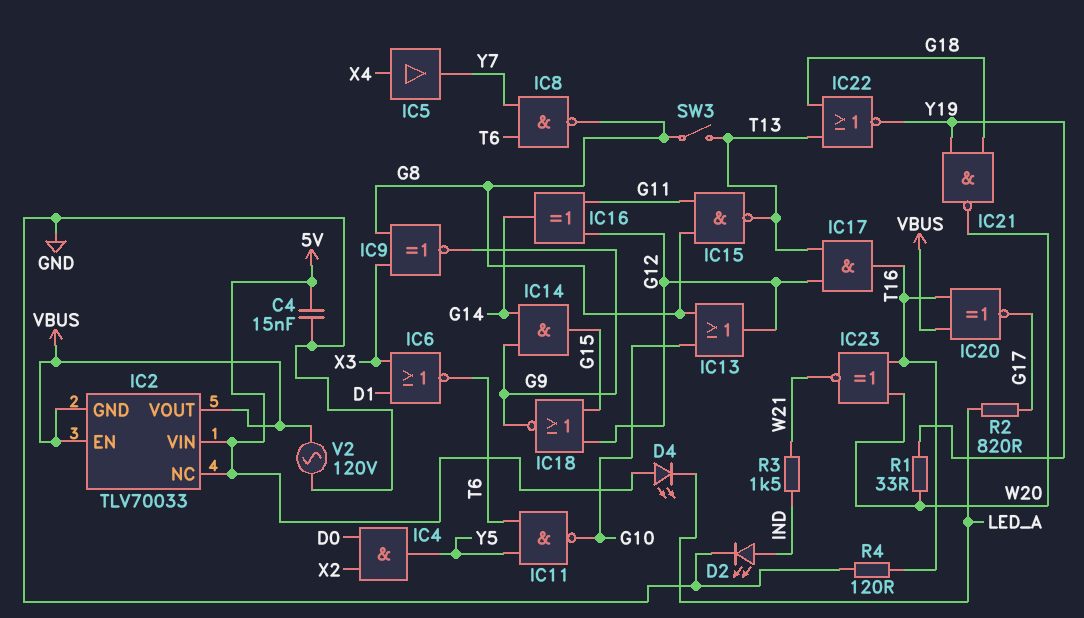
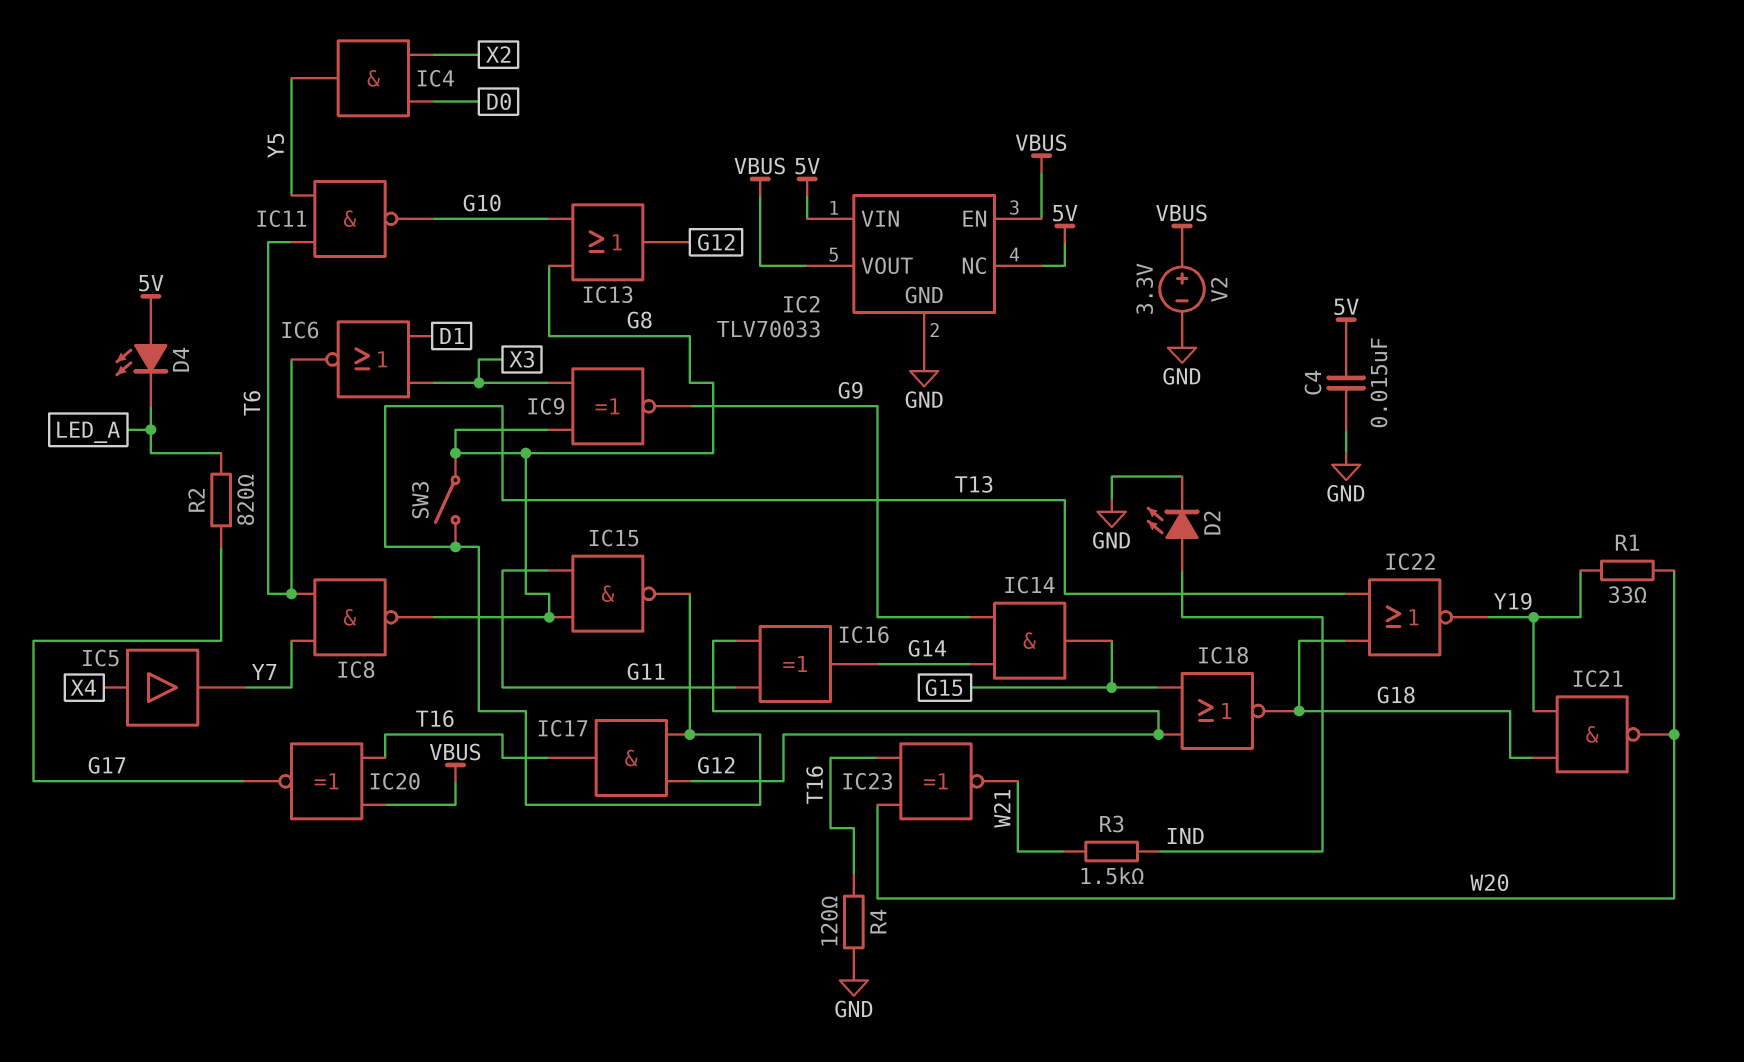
IC2 pin GND: VBUS -> GND
IC18: NOR (in G12, in G15, out G9) -> NOR (in G12, in G15, out G18)
V2: AC 120V (GND, VBUS) -> 3.3V (plus VBUS, minus GND)

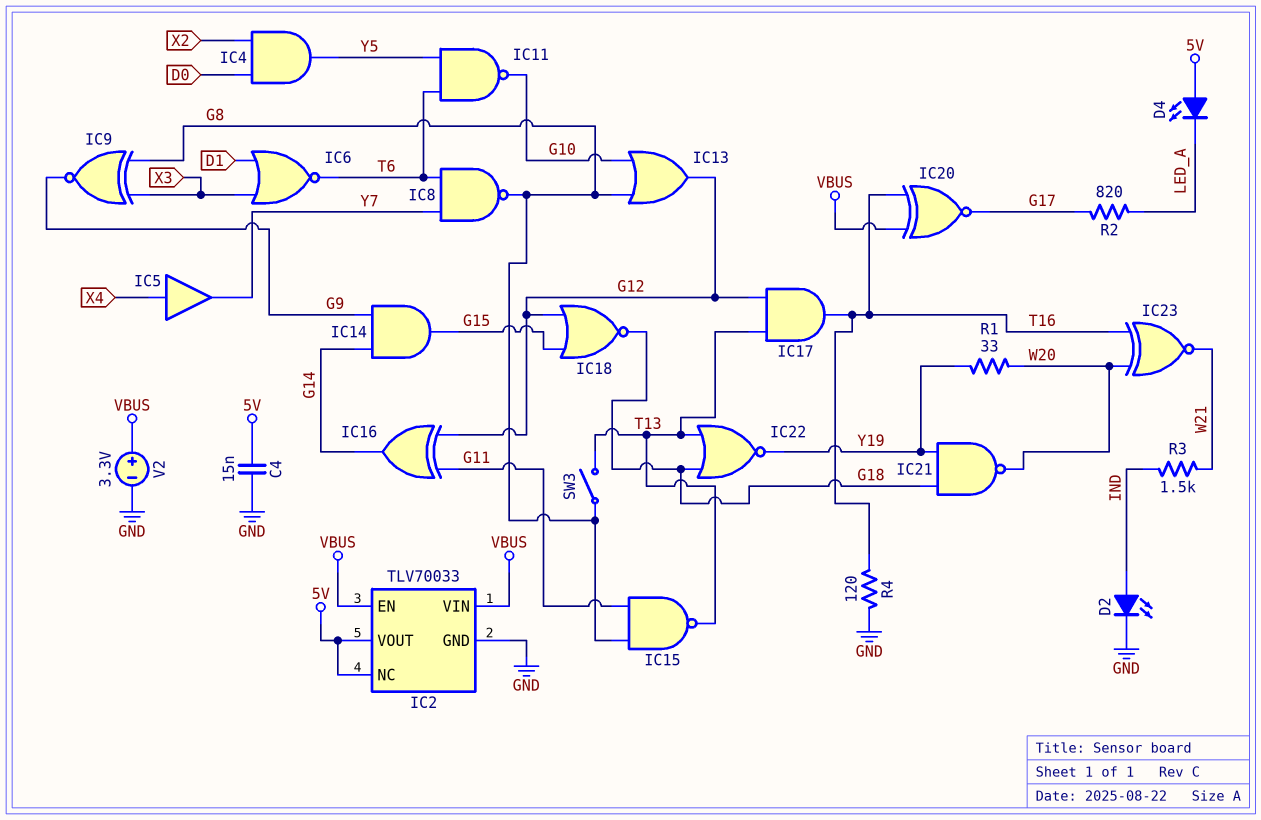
IC2 pin VIN: 5V -> VBUS
IC2 pin VOUT: VBUS -> 5V

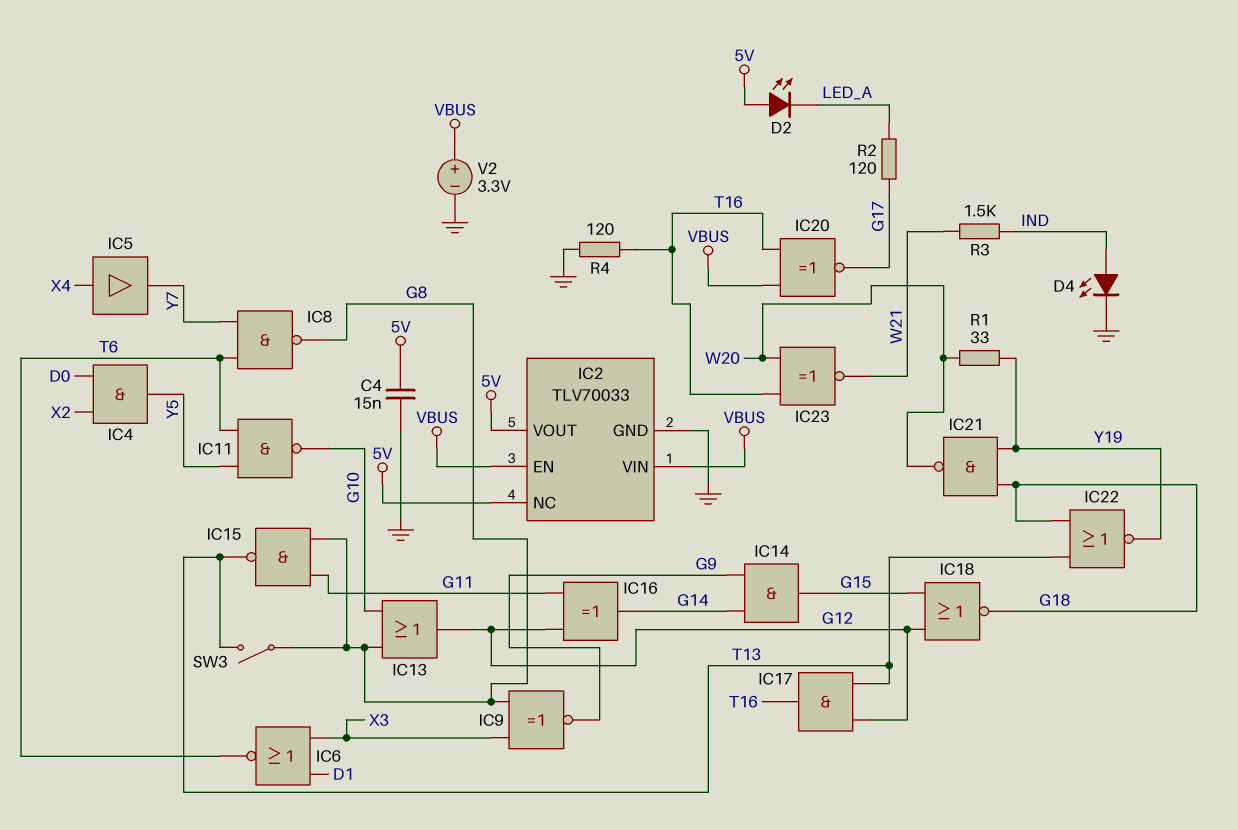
D2: LED (A IND, K GND) -> LED (A 5V, K LED_A)
D4: LED (A 5V, K LED_A) -> LED (A IND, K GND)
R2: 820 (G17, LED_A) -> 120 (G17, LED_A)

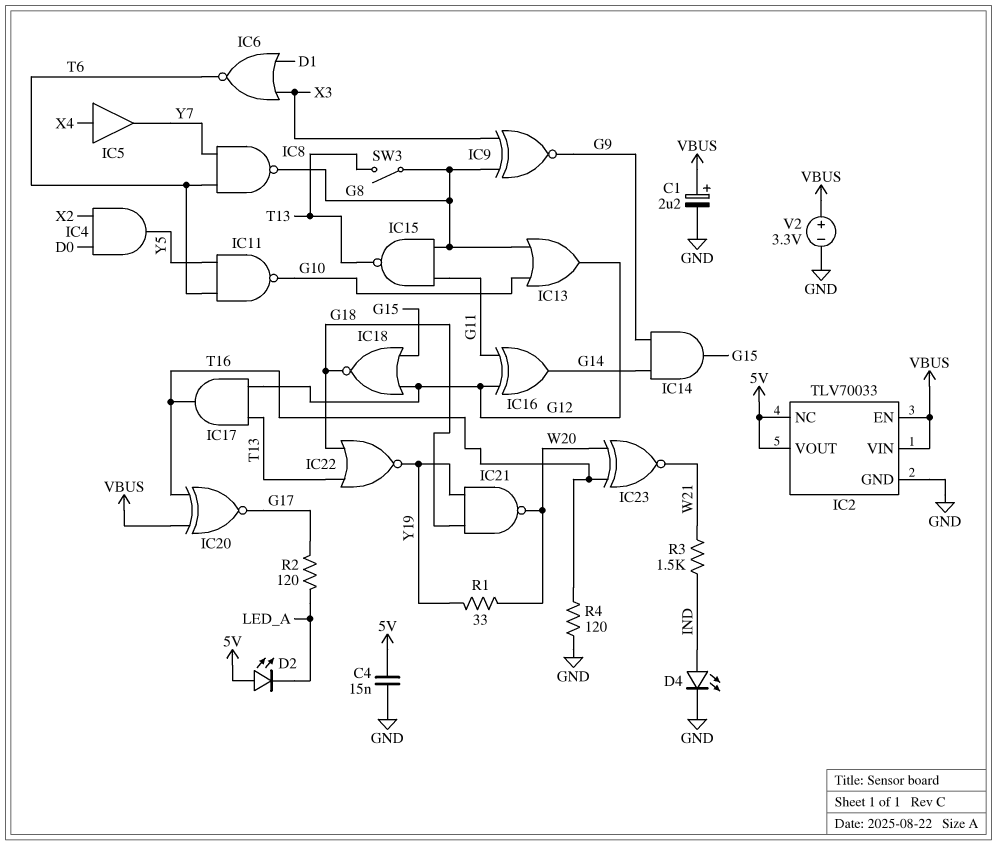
C1: none -> 2.2uF (plus VBUS, minus GND)

